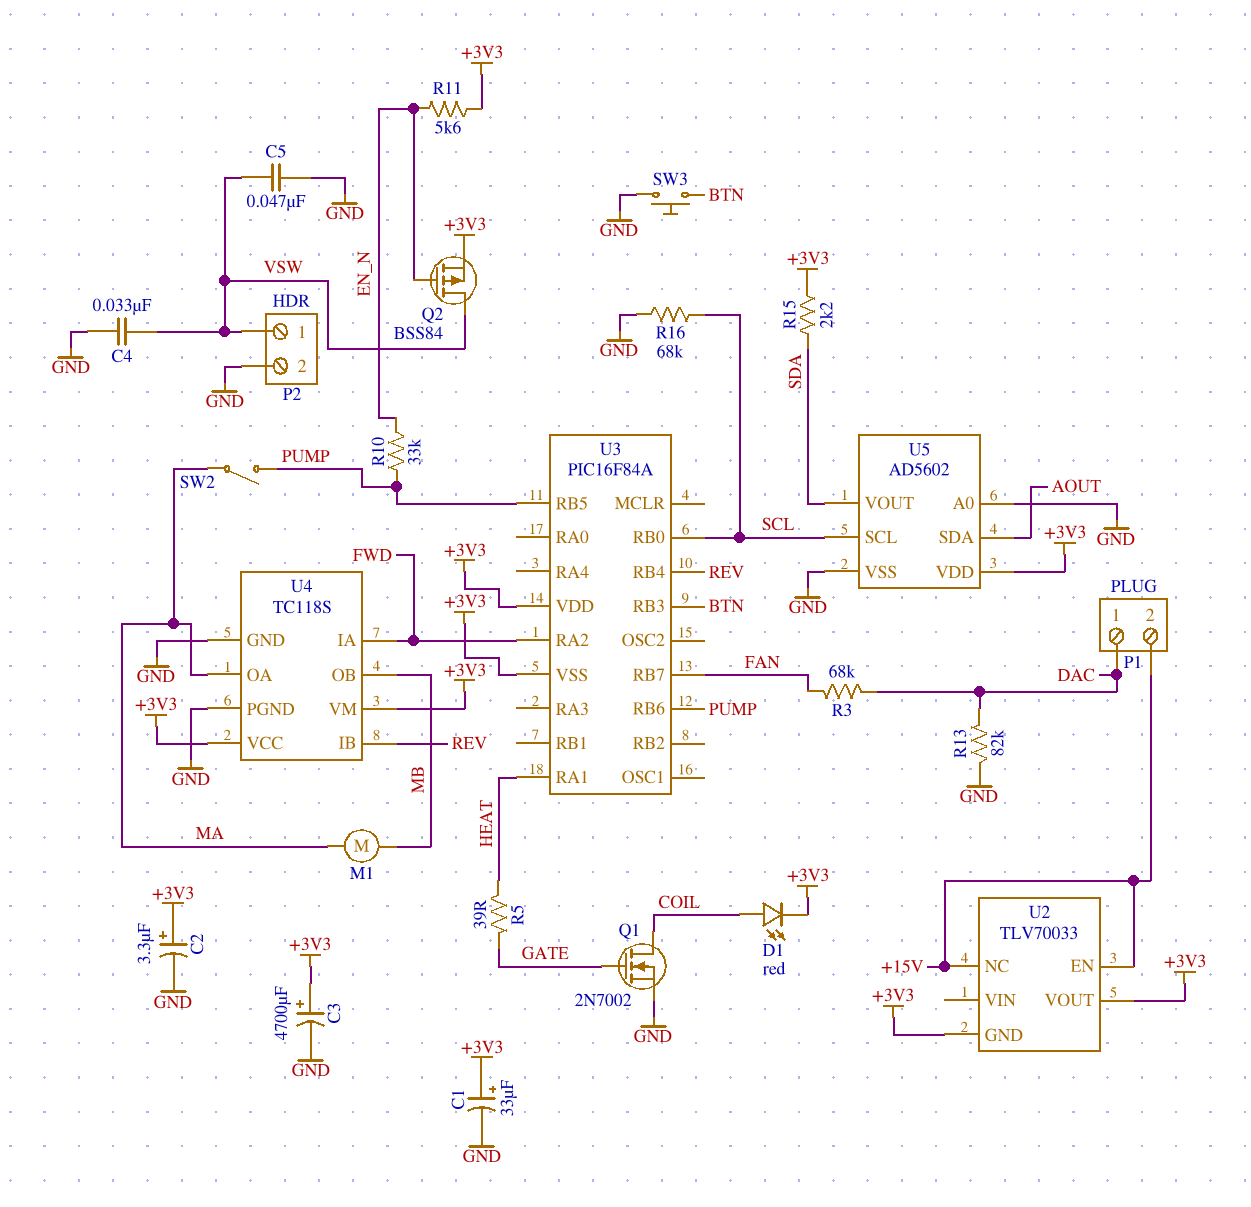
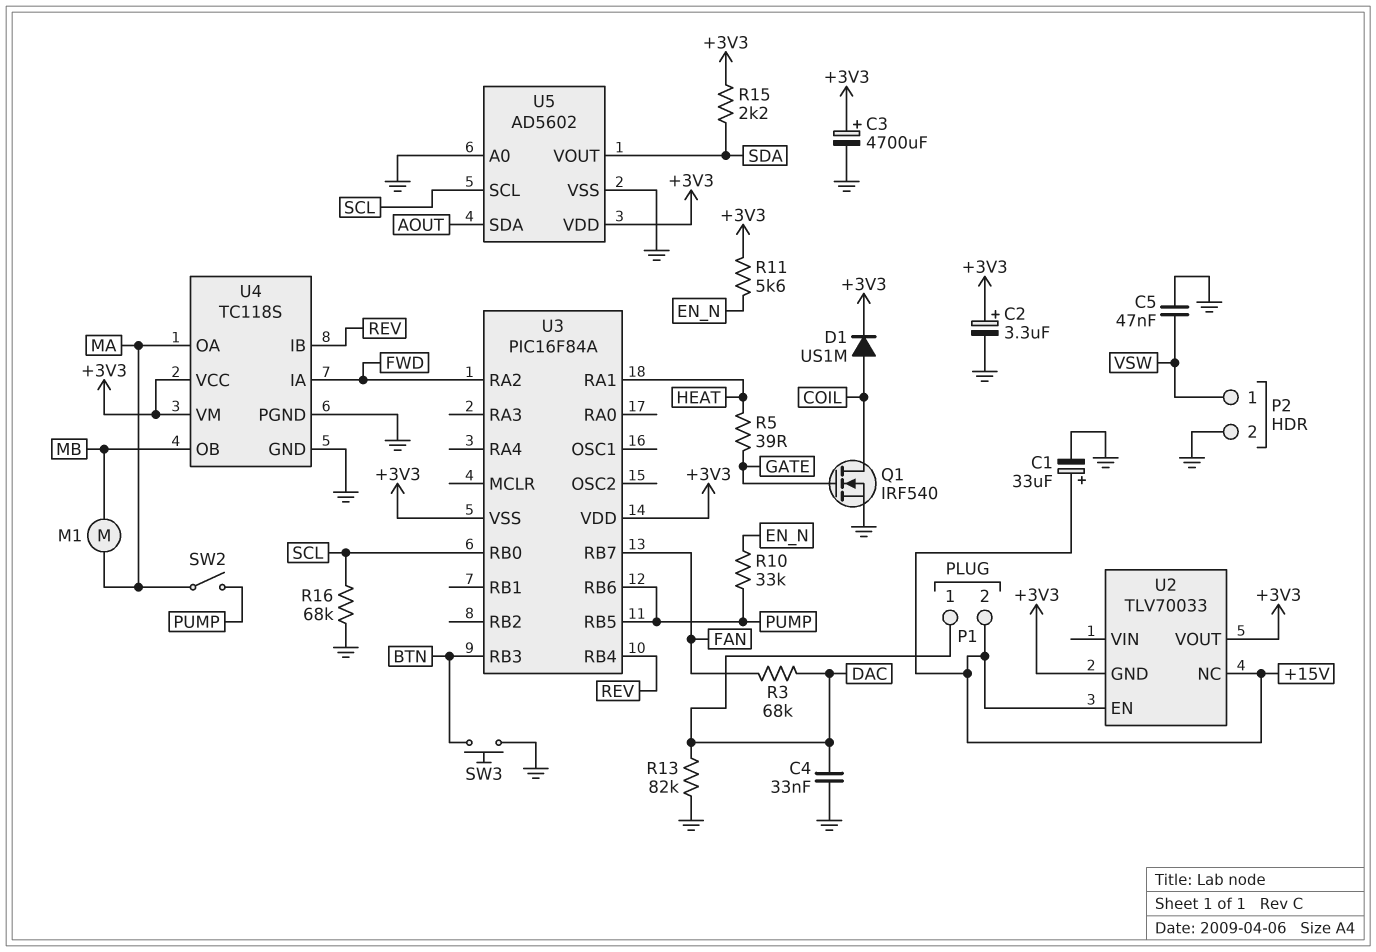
C1: 33uF (plus +3V3, minus GND) -> 33uF (plus +15V, minus GND)
C4: 33nF (GND, VSW) -> 33nF (DAC, GND)
D1: LED red (A COIL, K +3V3) -> diode US1M (A COIL, K +3V3)
Q1: NMOS 2N7002 (G GATE, D COIL, S GND) -> NMOS IRF540 (G GATE, D COIL, S GND)
Q2: PMOS BSS84 (G EN_N, D VSW, S +3V3) -> none

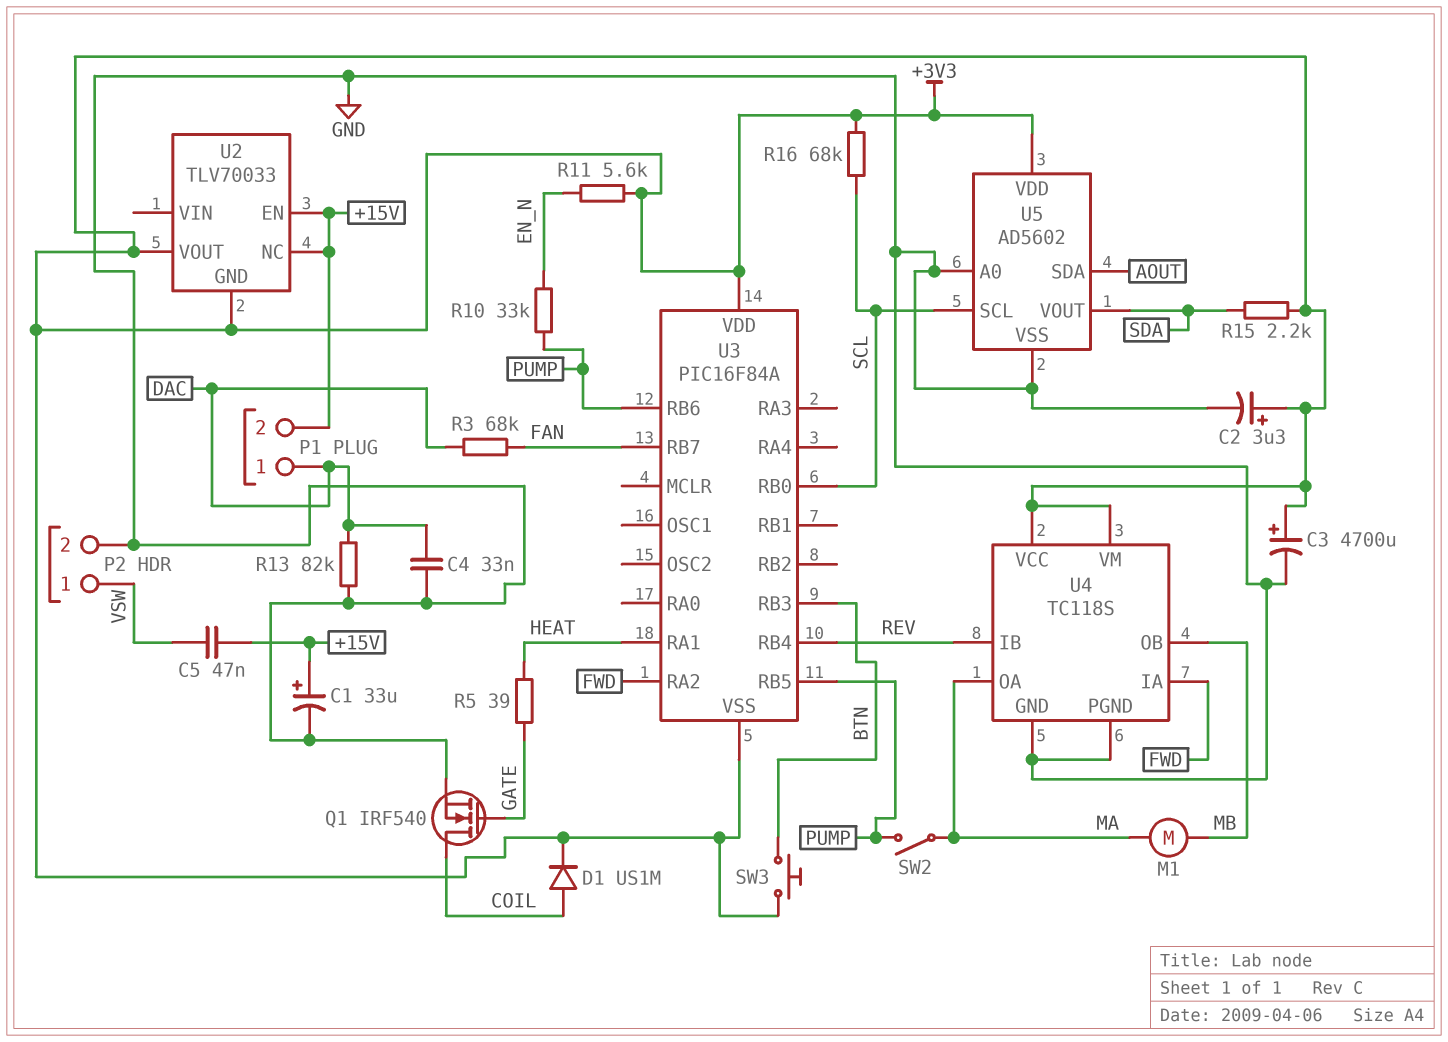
C5: 47nF (GND, VSW) -> 47nF (+15V, VSW)
R16: 68k (GND, SCL) -> 68k (+3V3, SCL)
SW3: button (BTN, GND) -> button (+3V3, BTN)

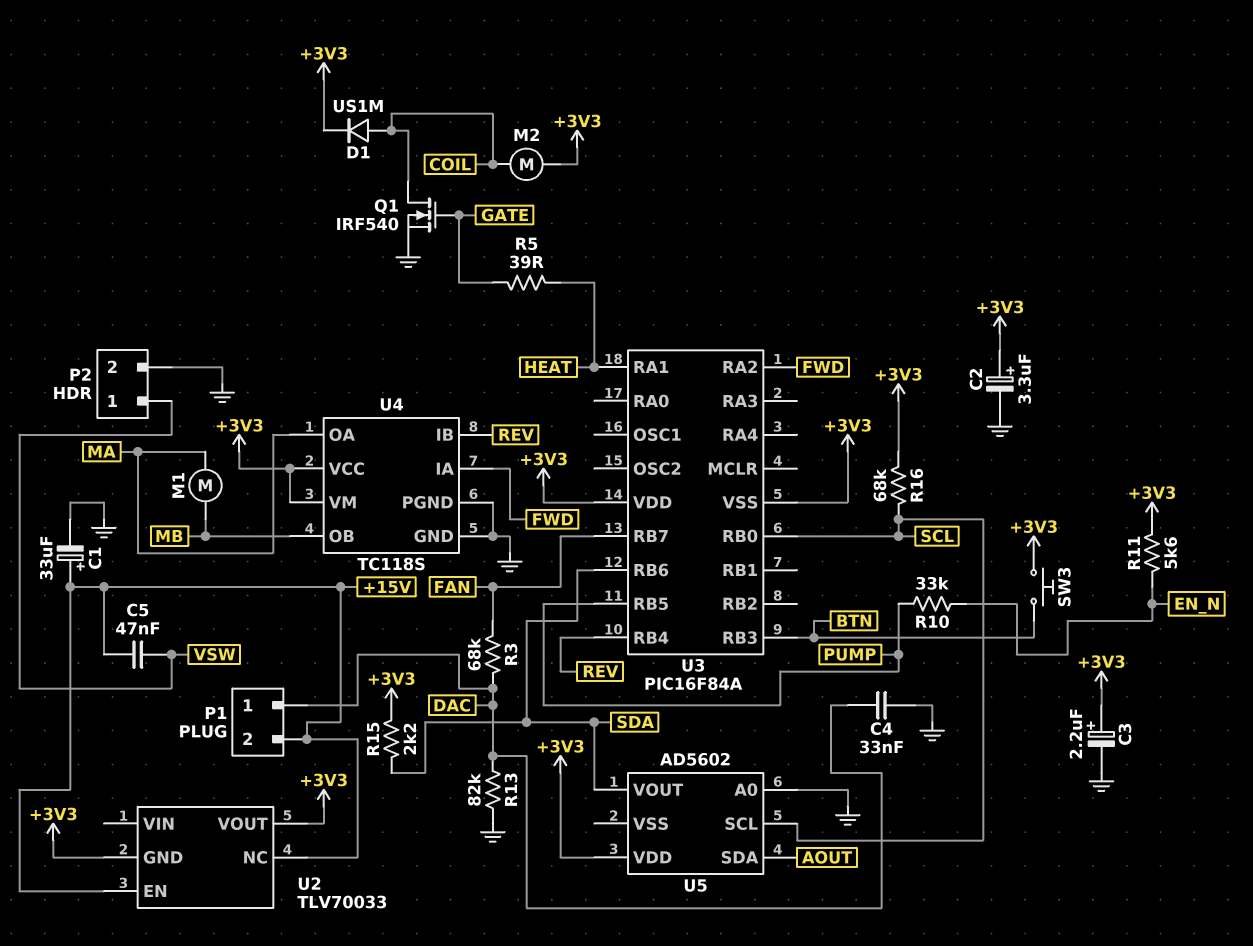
C3: 4700uF (plus +3V3, minus GND) -> 2.2uF (plus +3V3, minus GND)
M2: none -> motor (+3V3, COIL)
SW2: switch (MA, PUMP) -> none
U3 pin RB6: PUMP -> SDA
U5 pin VSS: GND -> none

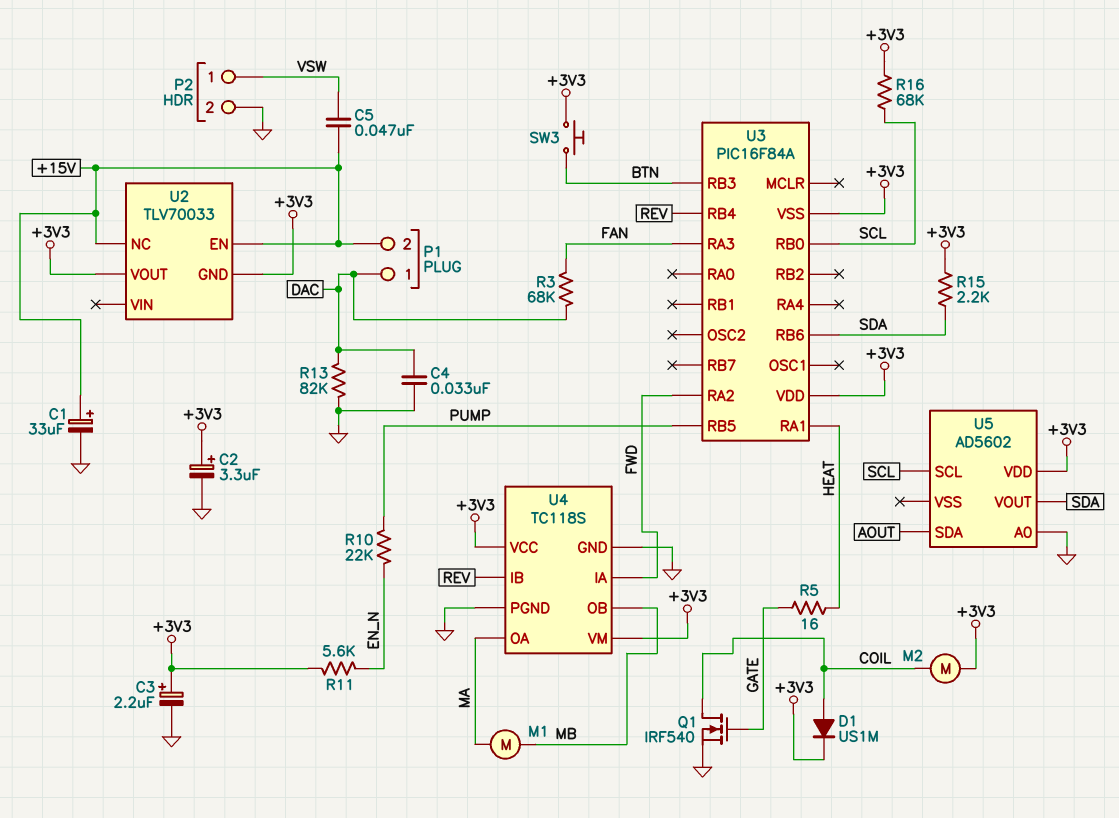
R5: 39 (GATE, HEAT) -> 16 (GATE, HEAT)
R10: 33k (EN_N, PUMP) -> 22k (EN_N, PUMP)
U3 pin RA3: none -> FAN
U3 pin RB7: FAN -> none

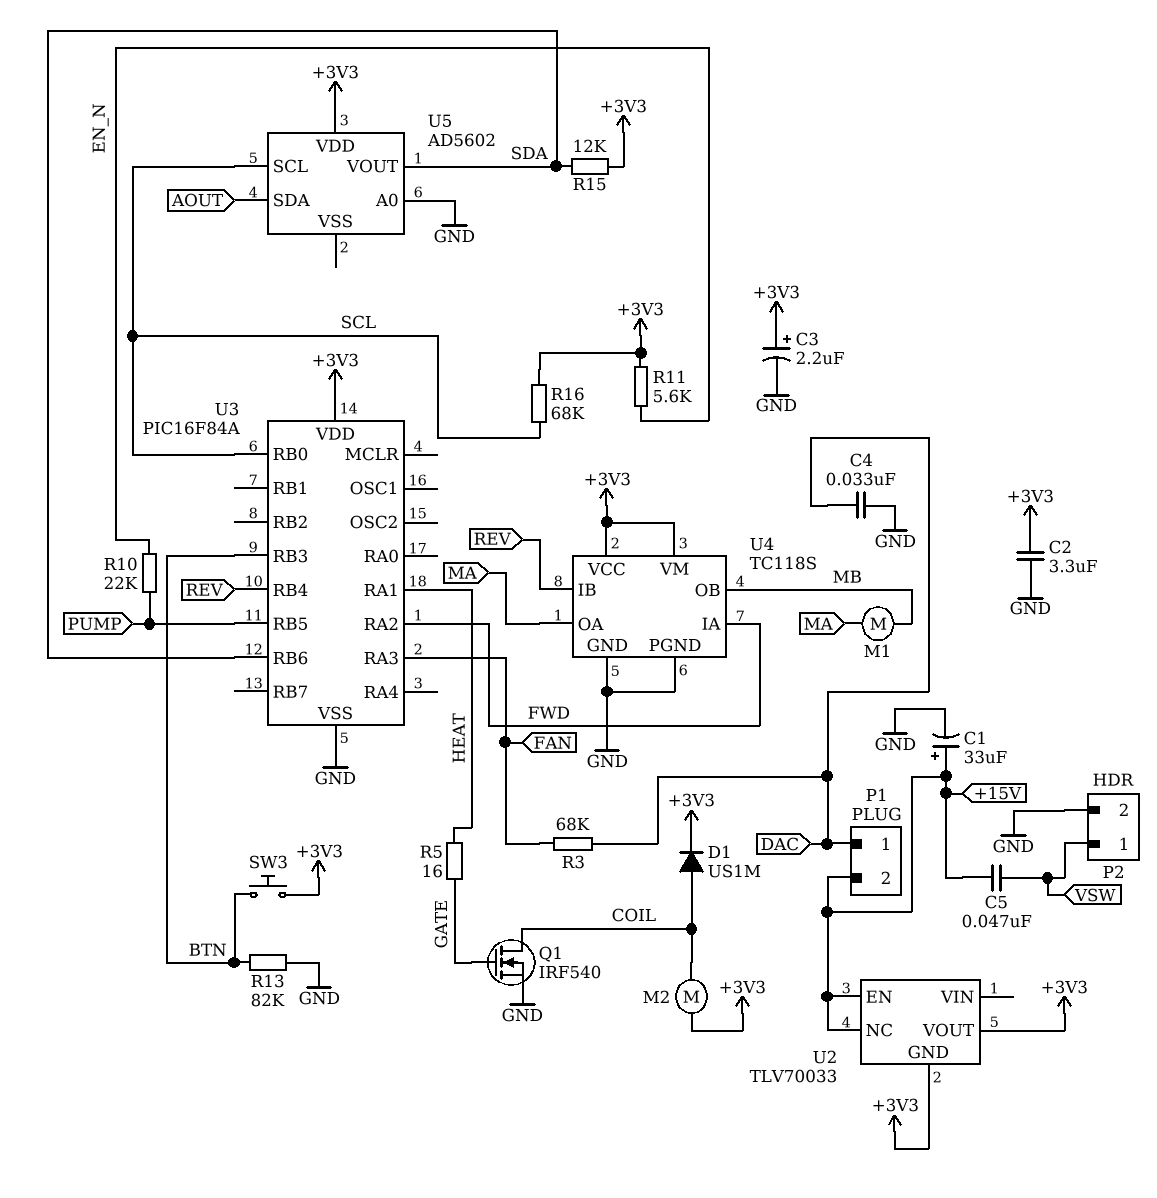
C2: 3.3uF (plus +3V3, minus GND) -> 3.3uF (+3V3, GND)
R13: 82k (DAC, GND) -> 82k (BTN, GND)
R15: 2.2k (+3V3, SDA) -> 12k (+3V3, SDA)
U3 pin VSS: +3V3 -> GND

